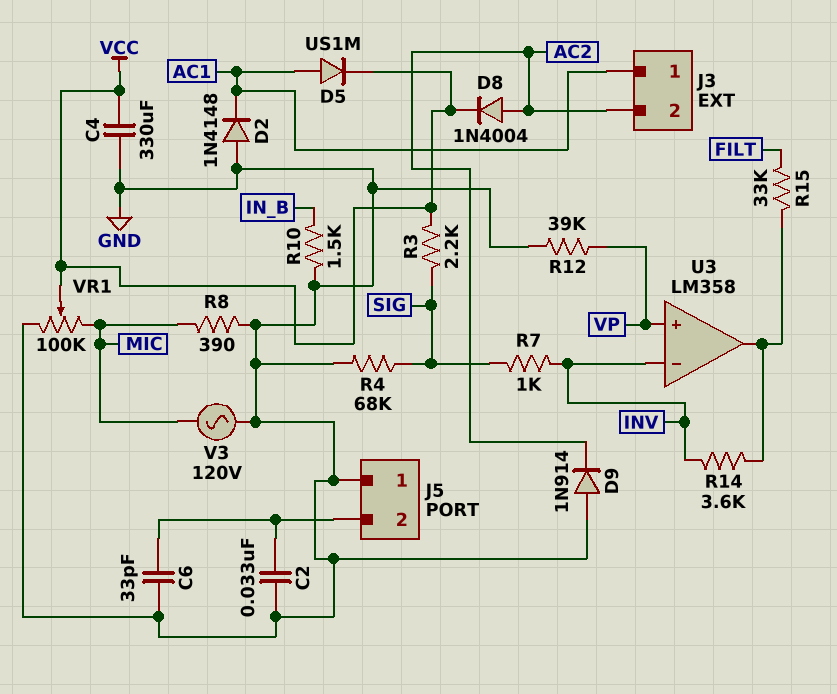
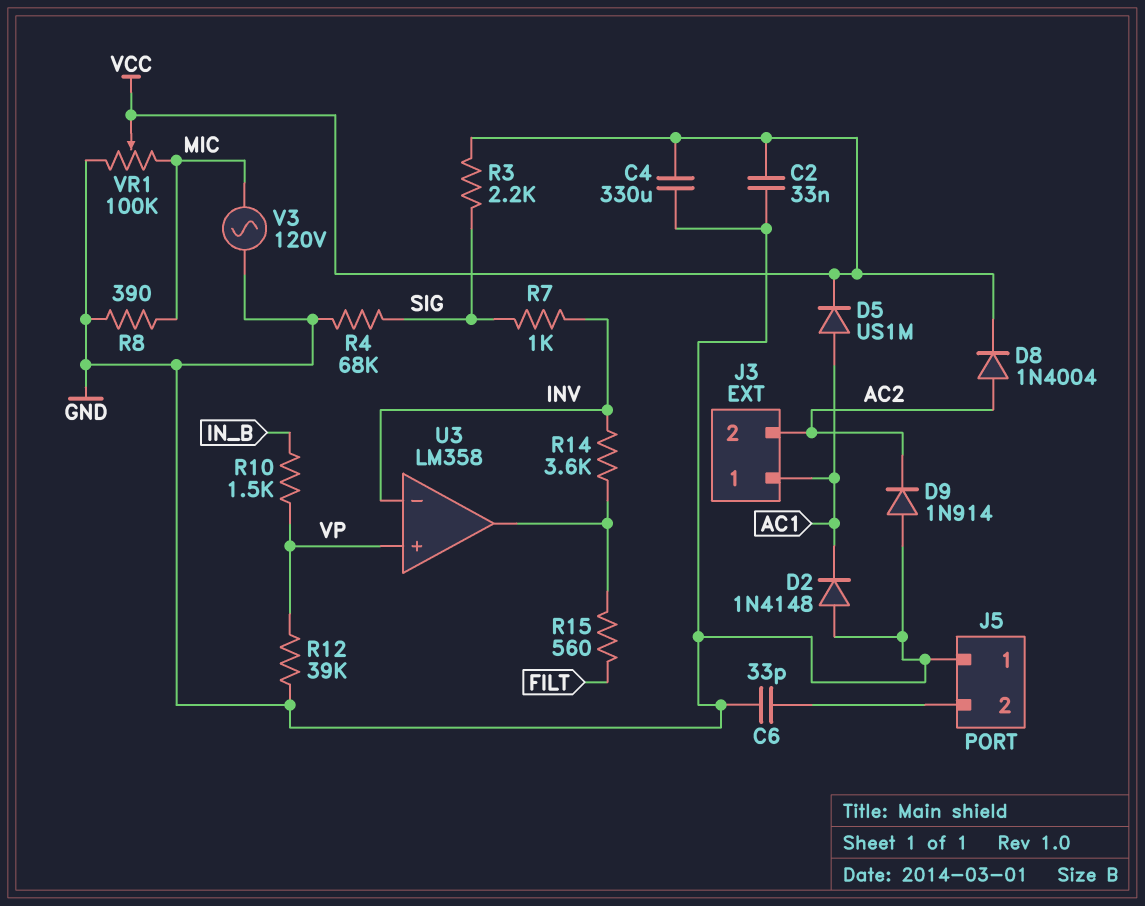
C2: 33nF (GND, J5/2) -> 33nF (GND, VCC)
R10: 1.5k (GND, IN_B) -> 1.5k (IN_B, VP)
R15: 33k (FILT, U3/out) -> 560 (FILT, U3/out)

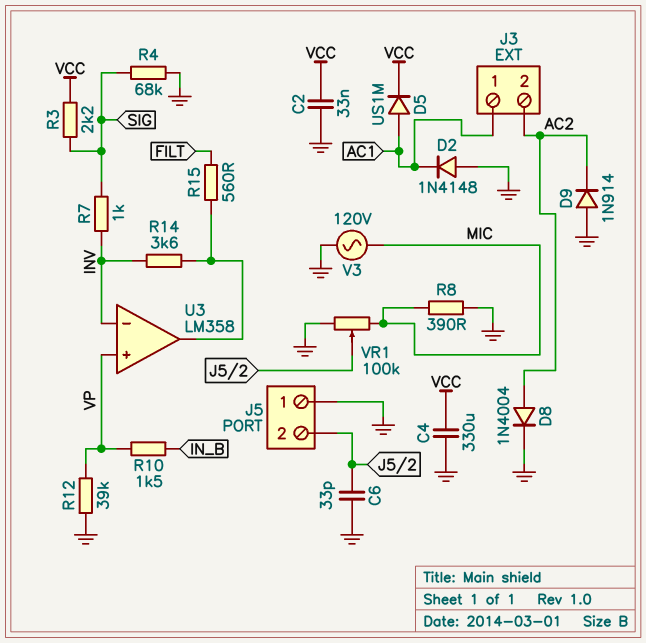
D8: diode 1N4004 (A AC2, K VCC) -> diode 1N4004 (A AC2, K GND)
VR1: 100k (GND, MIC, wiper VCC) -> 100k (GND, MIC, wiper J5/2)

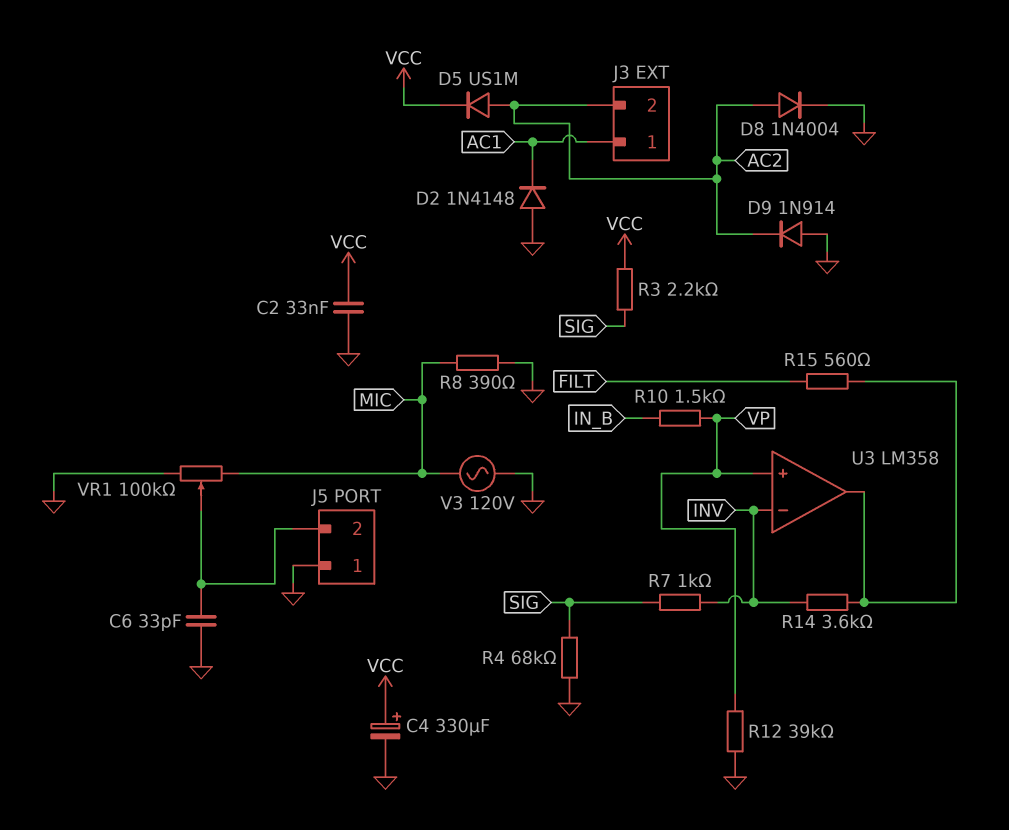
C4: 330uF (GND, VCC) -> 330uF (plus VCC, minus GND)
D5: diode US1M (A AC1, K VCC) -> diode US1M (A AC2, K VCC)

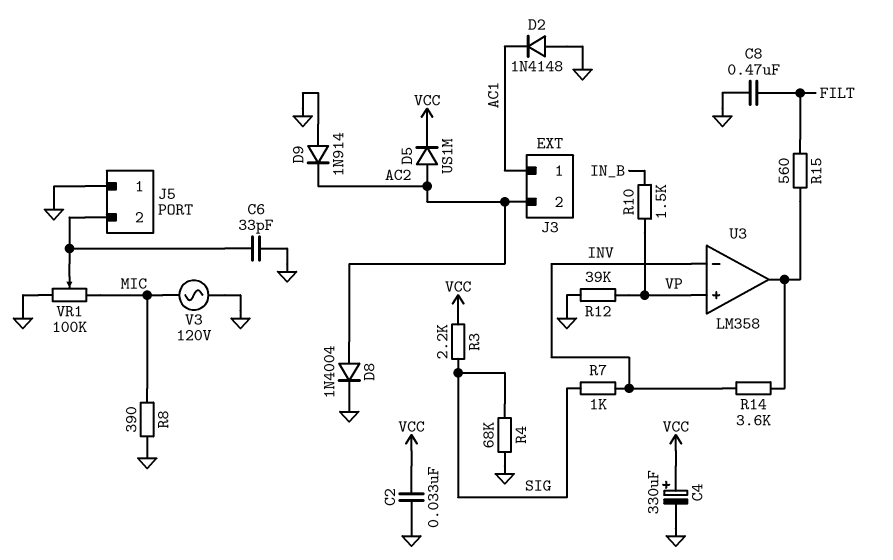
C8: none -> 470nF (FILT, GND)

